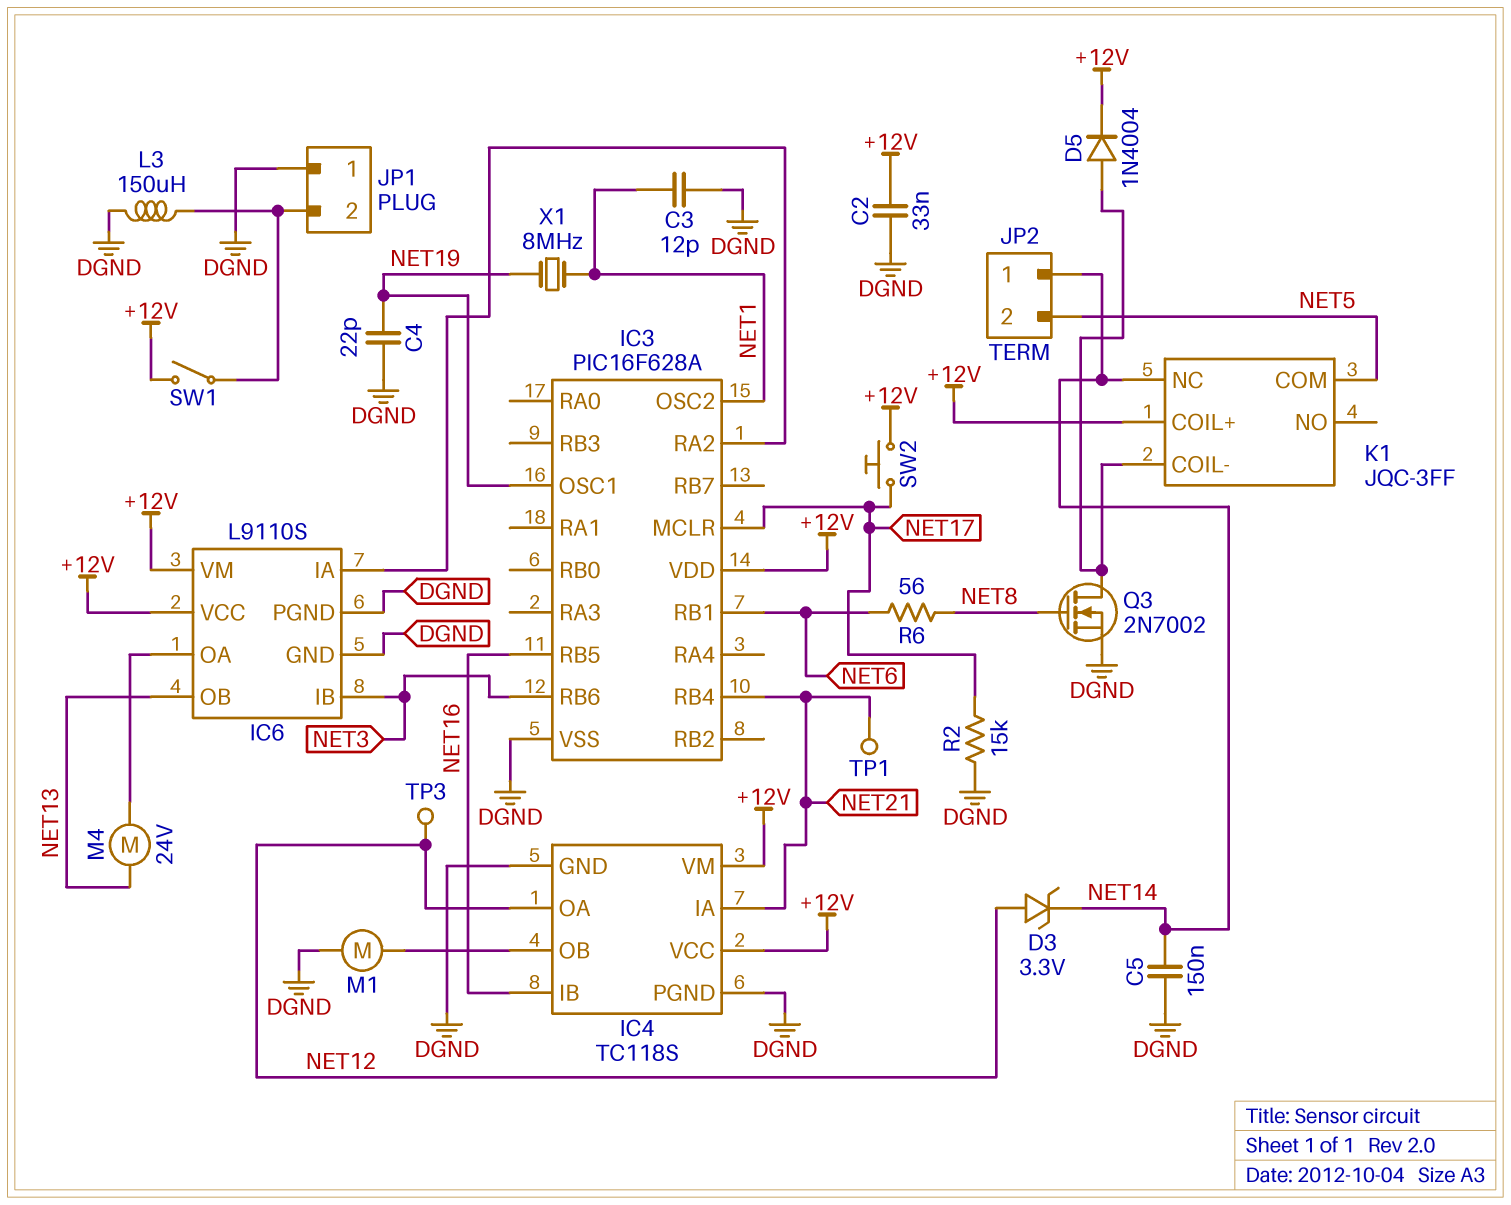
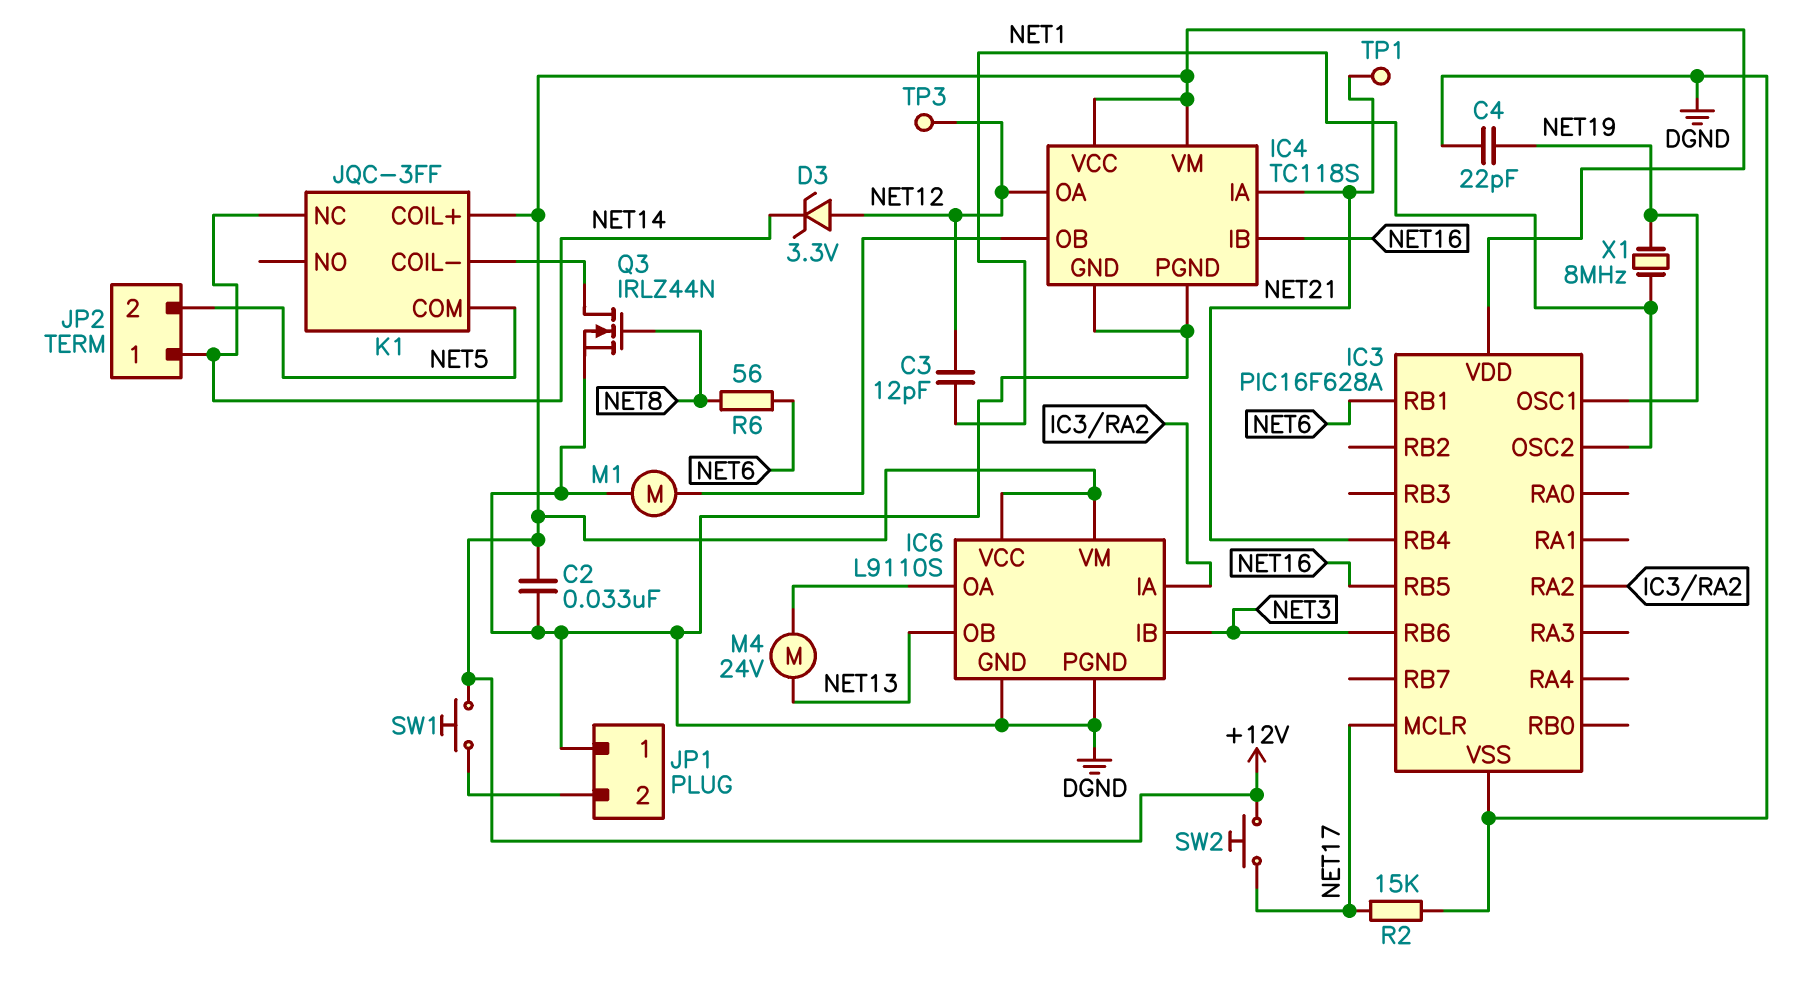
C3: 12pF (DGND, NET1) -> 12pF (NET1, NET12)
C5: 150nF (DGND, NET14) -> none
D5: diode 1N4004 (A K1/COIL-, K +12V) -> none
L3: 150uH (DGND, JP1/2) -> none
Q3: NMOS 2N7002 (G NET8, D K1/COIL-, S DGND) -> NMOS IRLZ44N (G NET8, D K1/COIL-, S DGND)
SW1: switch (+12V, JP1/2) -> button (+12V, JP1/2)

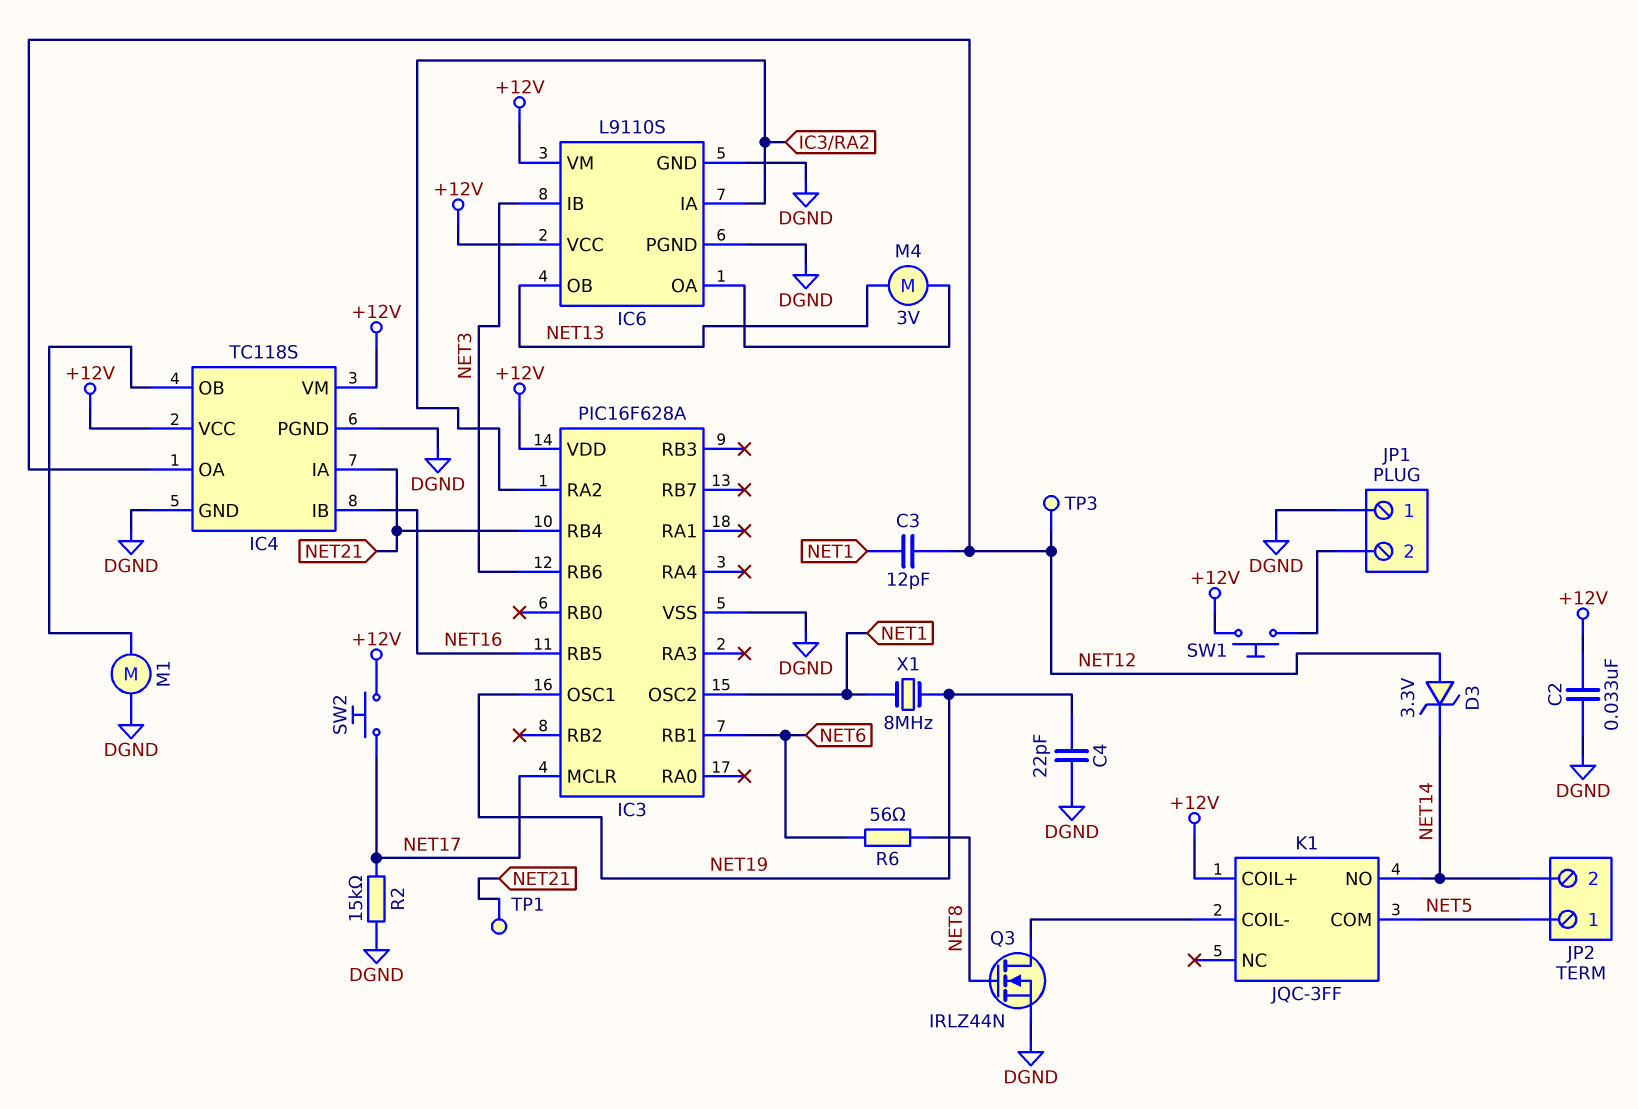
JP2 pin 1: NET14 -> NET5
JP2 pin 2: NET5 -> NET14
K1 pin NC: NET14 -> none
K1 pin NO: none -> NET14
M4: motor 24V (IC6/OA, NET13) -> motor 3V (IC6/OA, NET13)

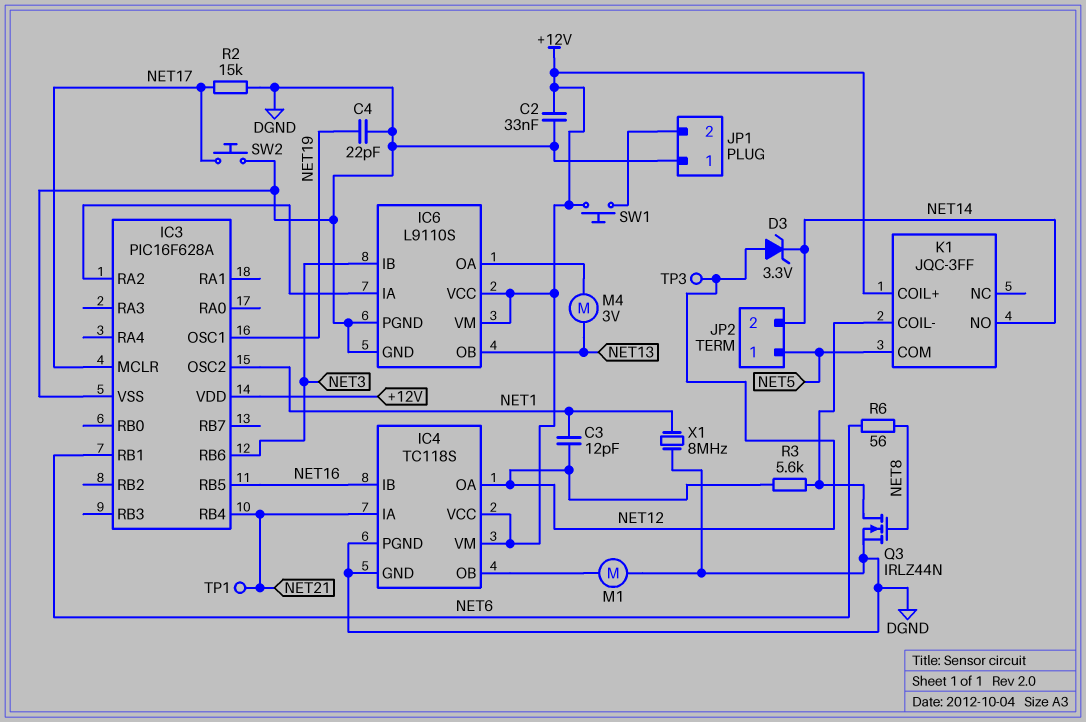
R3: none -> 5.6k (K1/COIL-, NET12)
SW2: button (+12V, NET17) -> button (DGND, NET17)
X1: 8MHz (NET1, NET19) -> 8MHz (DGND, NET1)

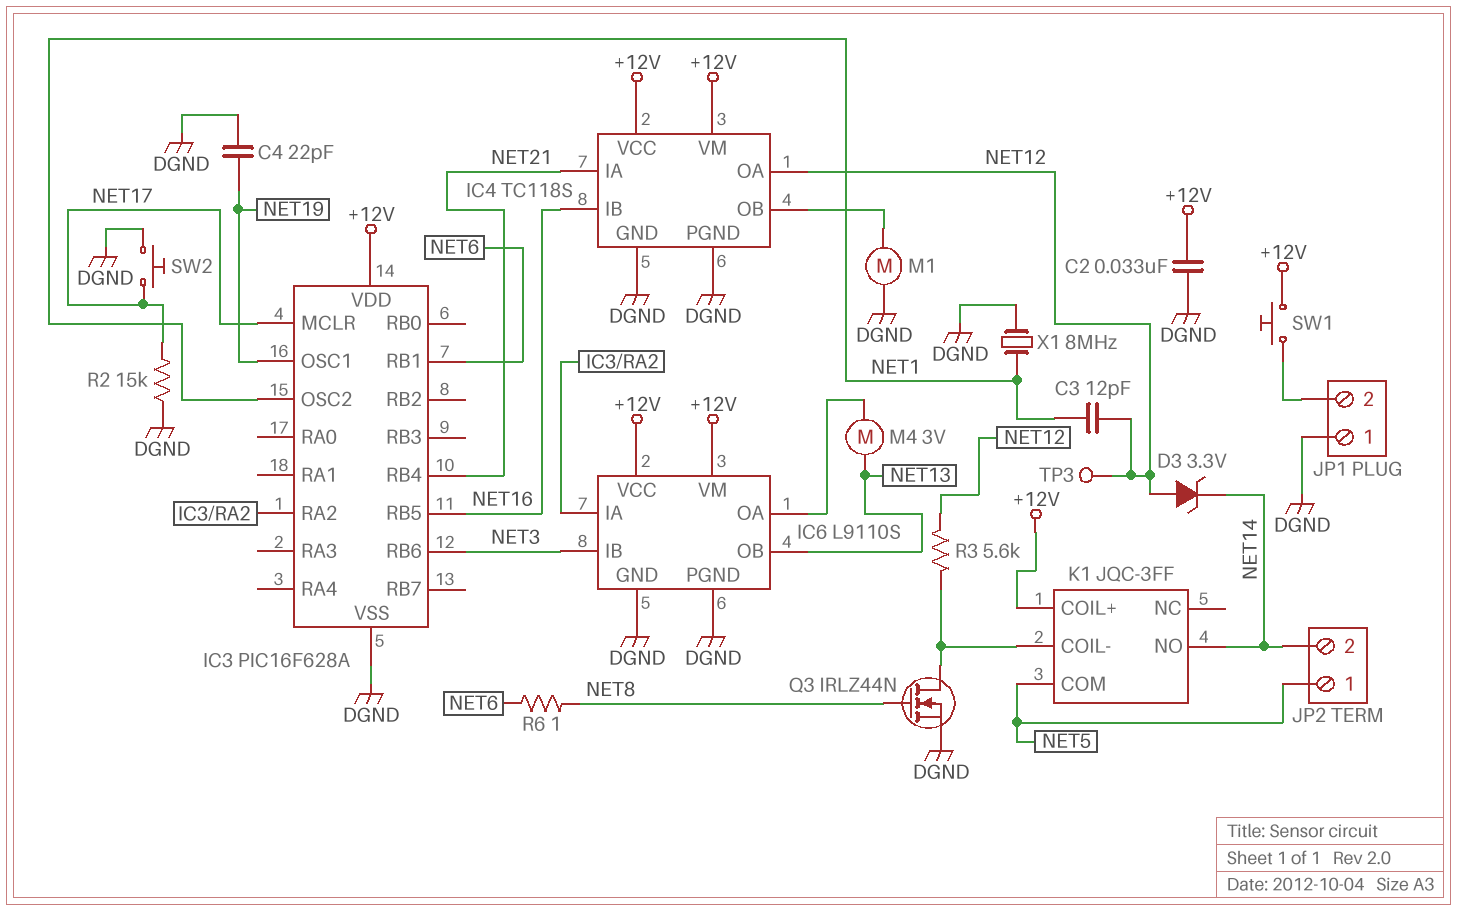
R6: 56 (NET6, NET8) -> 1 (NET6, NET8)
TP1: test point (NET21) -> none

